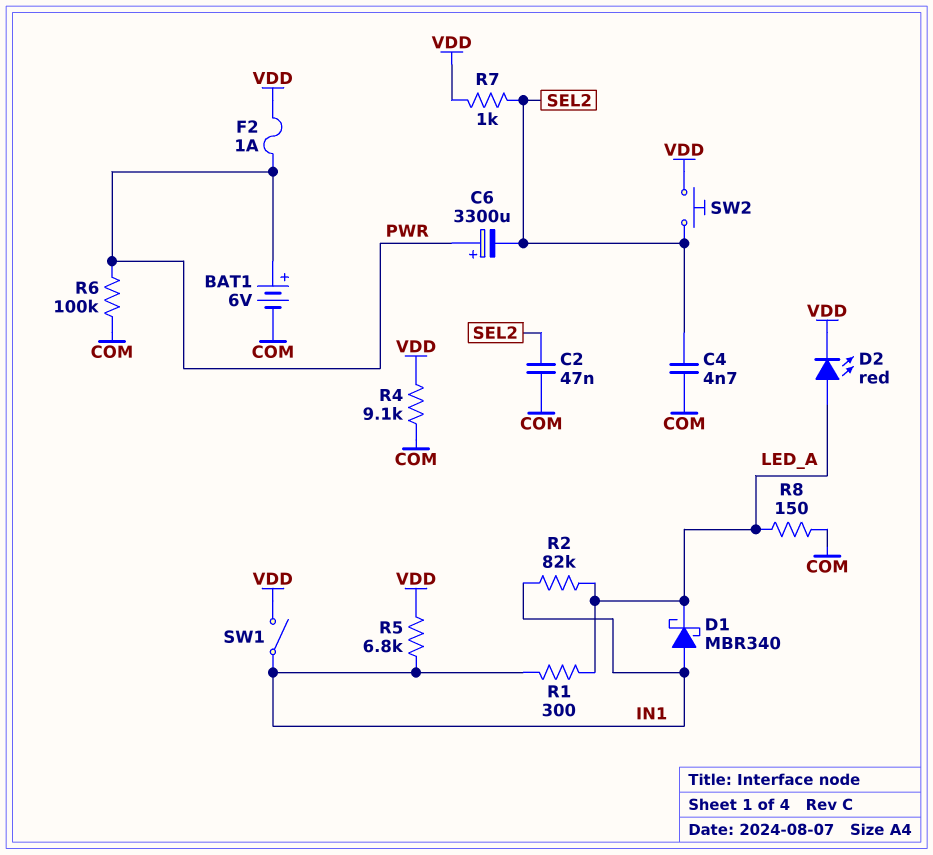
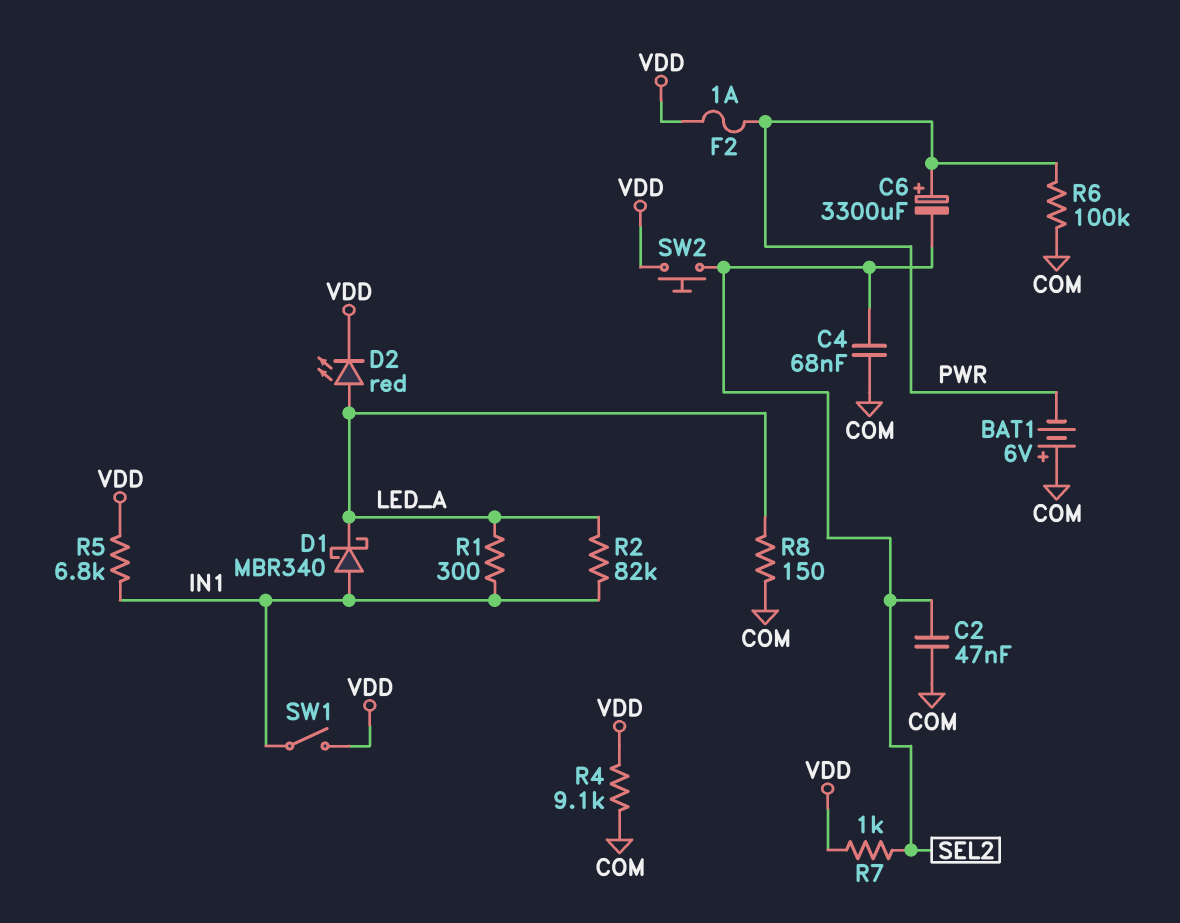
BAT1: 6V (plus PWR, minus COM) -> 6V (plus COM, minus PWR)
C4: 4.7nF (COM, SEL2) -> 68nF (COM, SEL2)

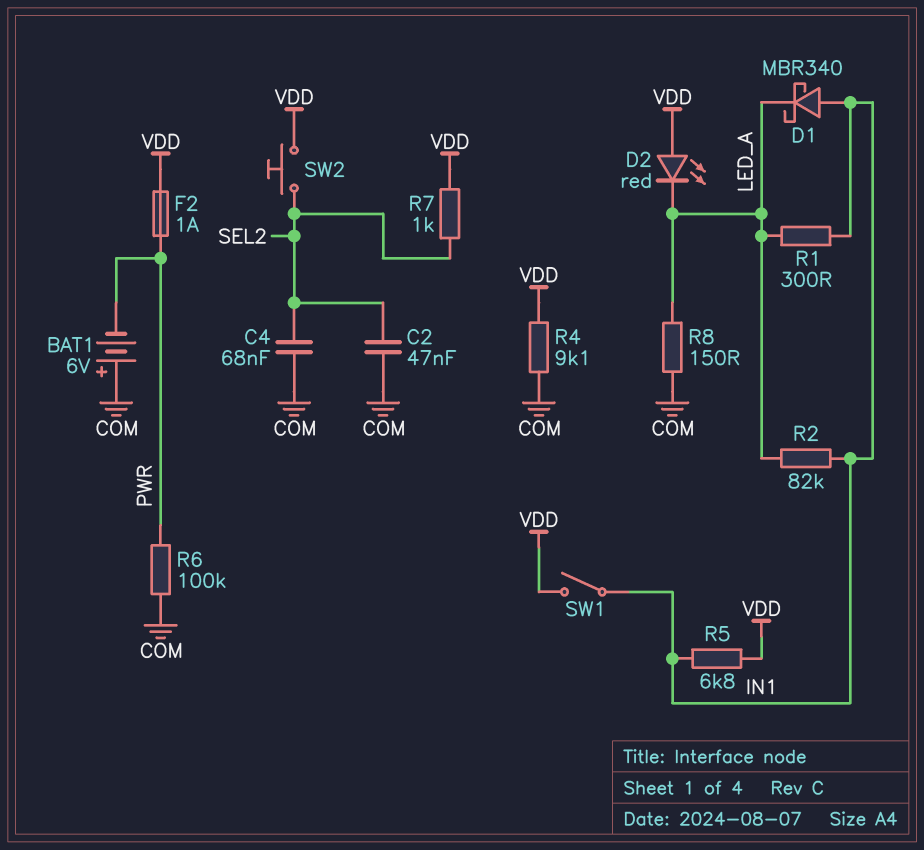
C6: 3300uF (plus PWR, minus SEL2) -> none
D2: LED red (A LED_A, K VDD) -> LED red (A VDD, K LED_A)

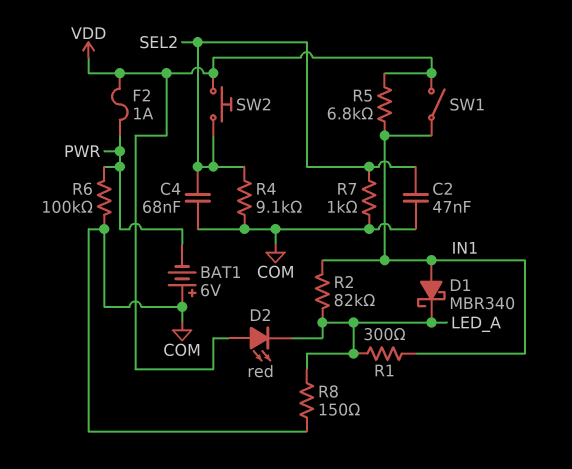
R4: 9.1k (COM, VDD) -> 9.1k (COM, SEL2)
R7: 1k (SEL2, VDD) -> 1k (COM, SEL2)

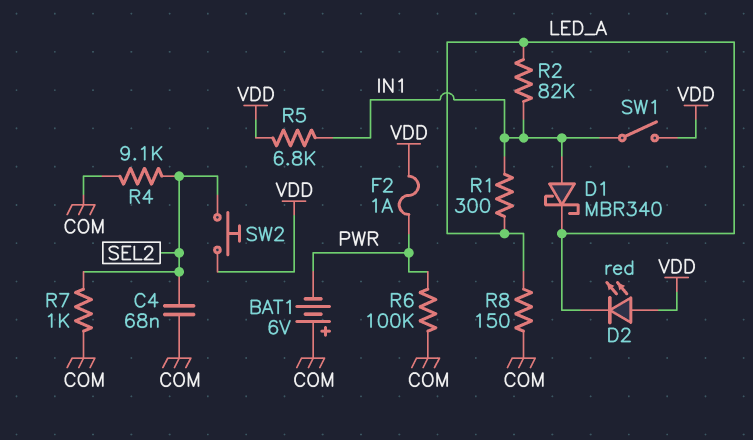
C2: 47nF (COM, SEL2) -> none

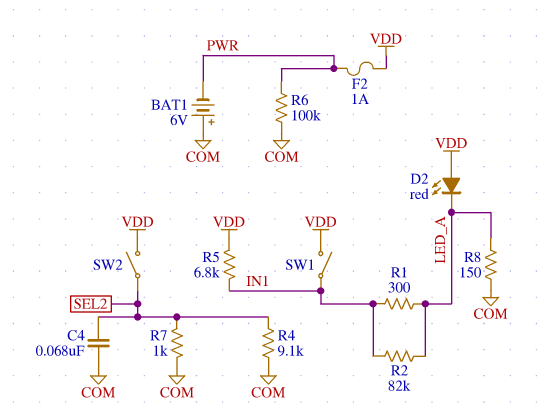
D1: schottky MBR340 (A IN1, K LED_A) -> none
SW2: button (SEL2, VDD) -> switch (SEL2, VDD)

